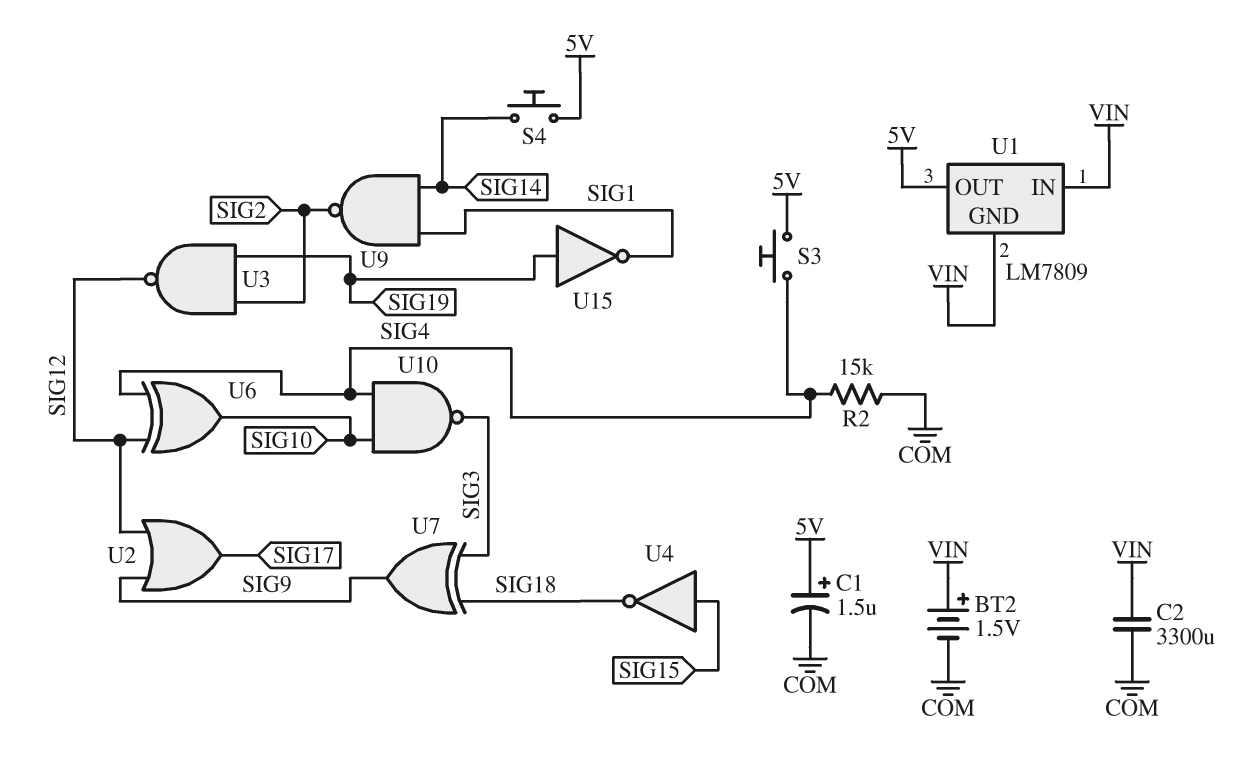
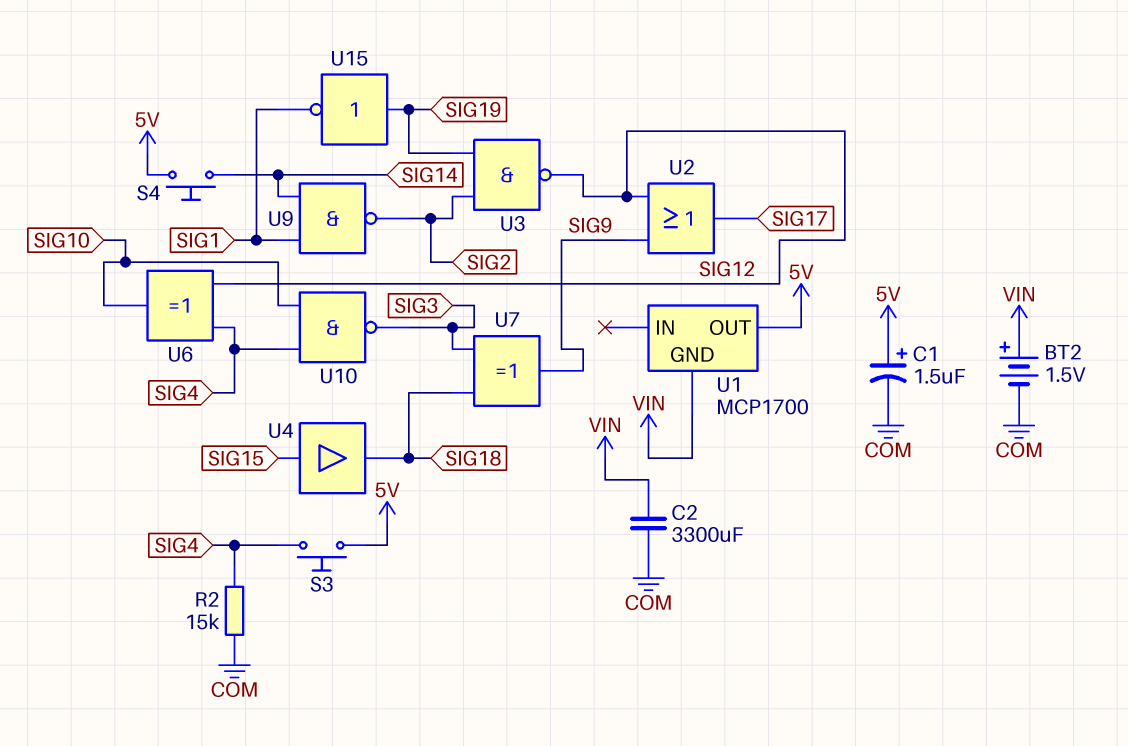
U1: LM7809 -> MCP1700
U1 pin IN: VIN -> none
U4: NOT (in SIG15, out SIG18) -> buffer (in SIG15, out SIG18)

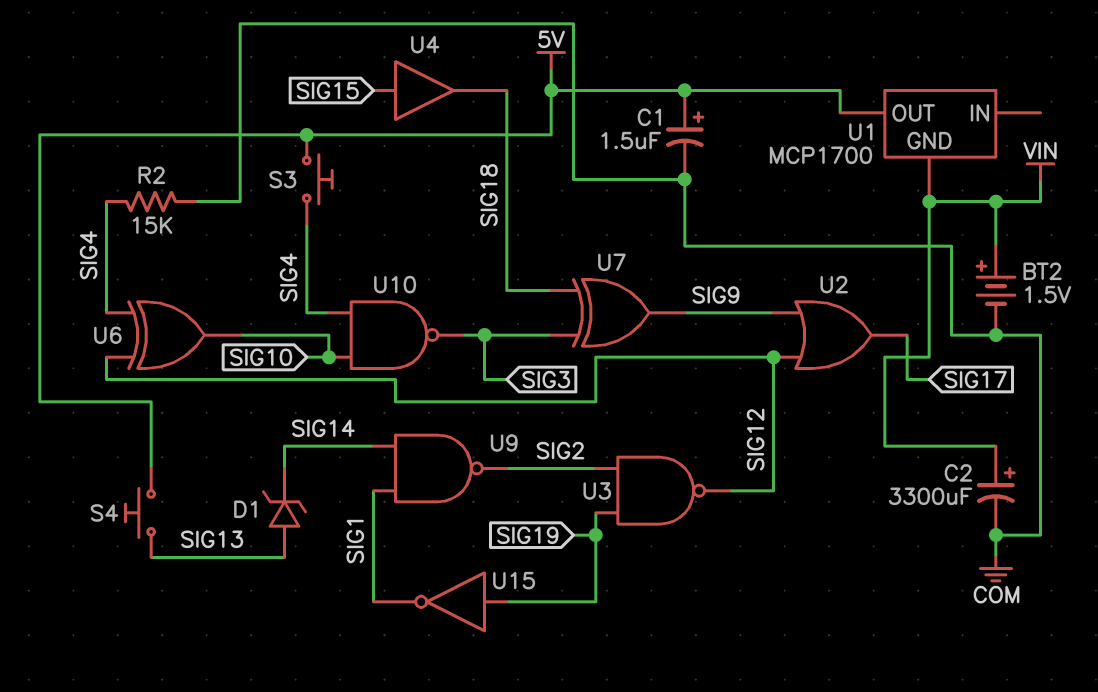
C2: 3300uF (COM, VIN) -> 3300uF (plus VIN, minus COM)
D1: none -> zener (A SIG13, K SIG14)
S4: button (5V, SIG14) -> button (5V, SIG13)

